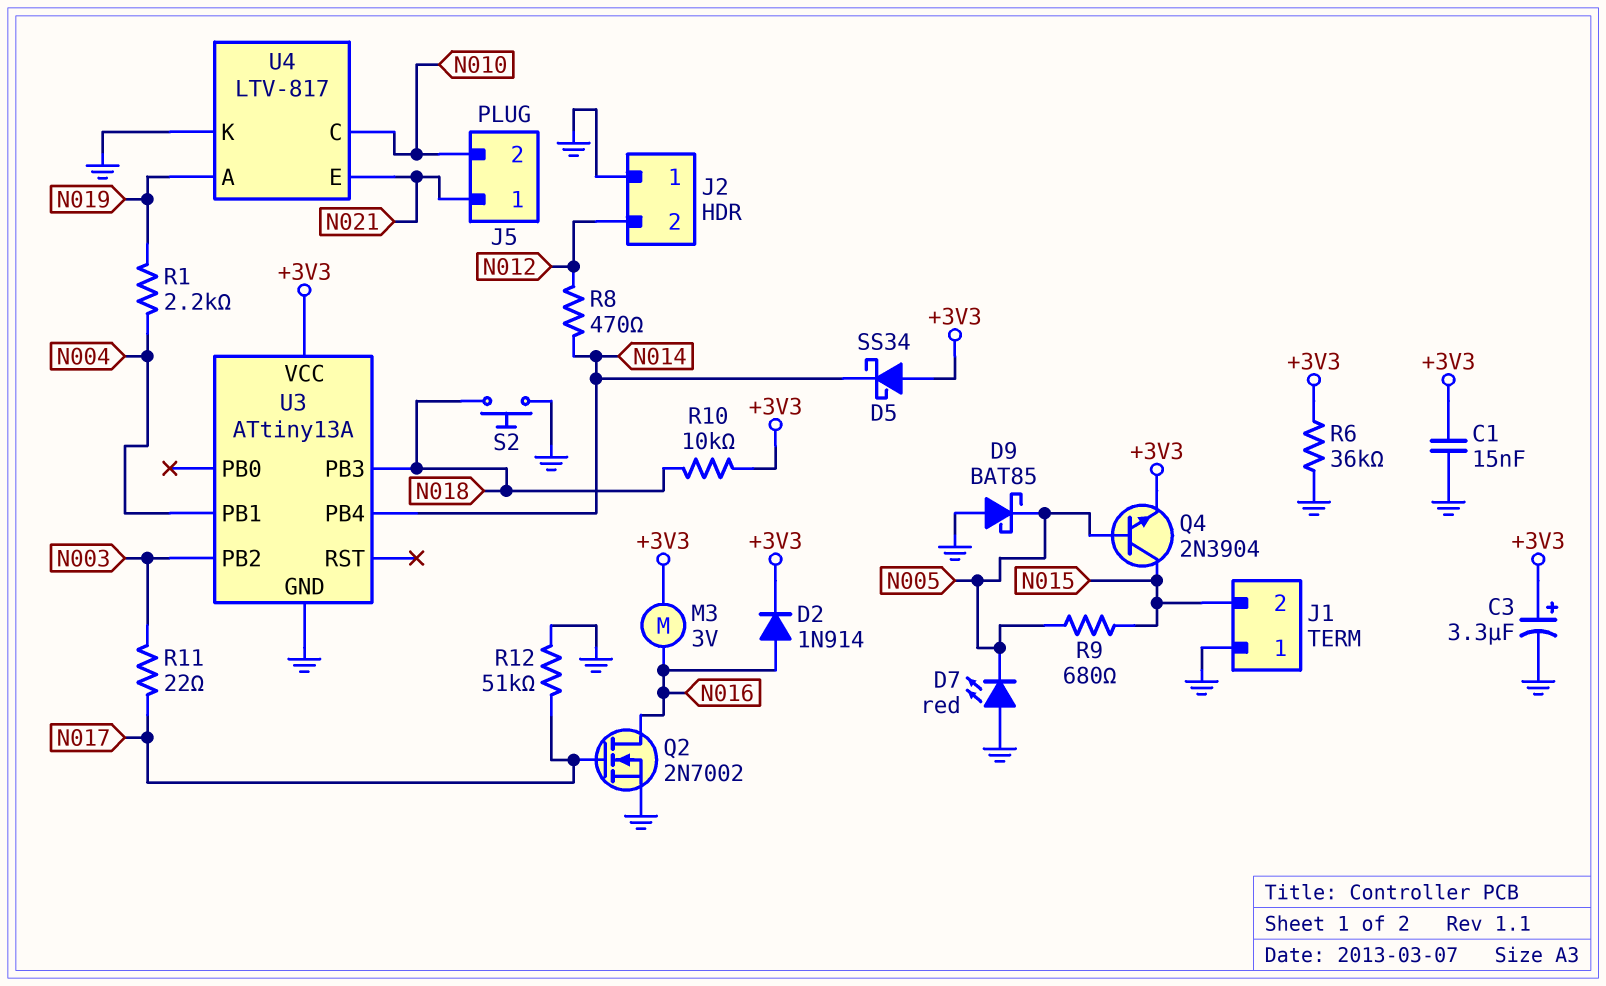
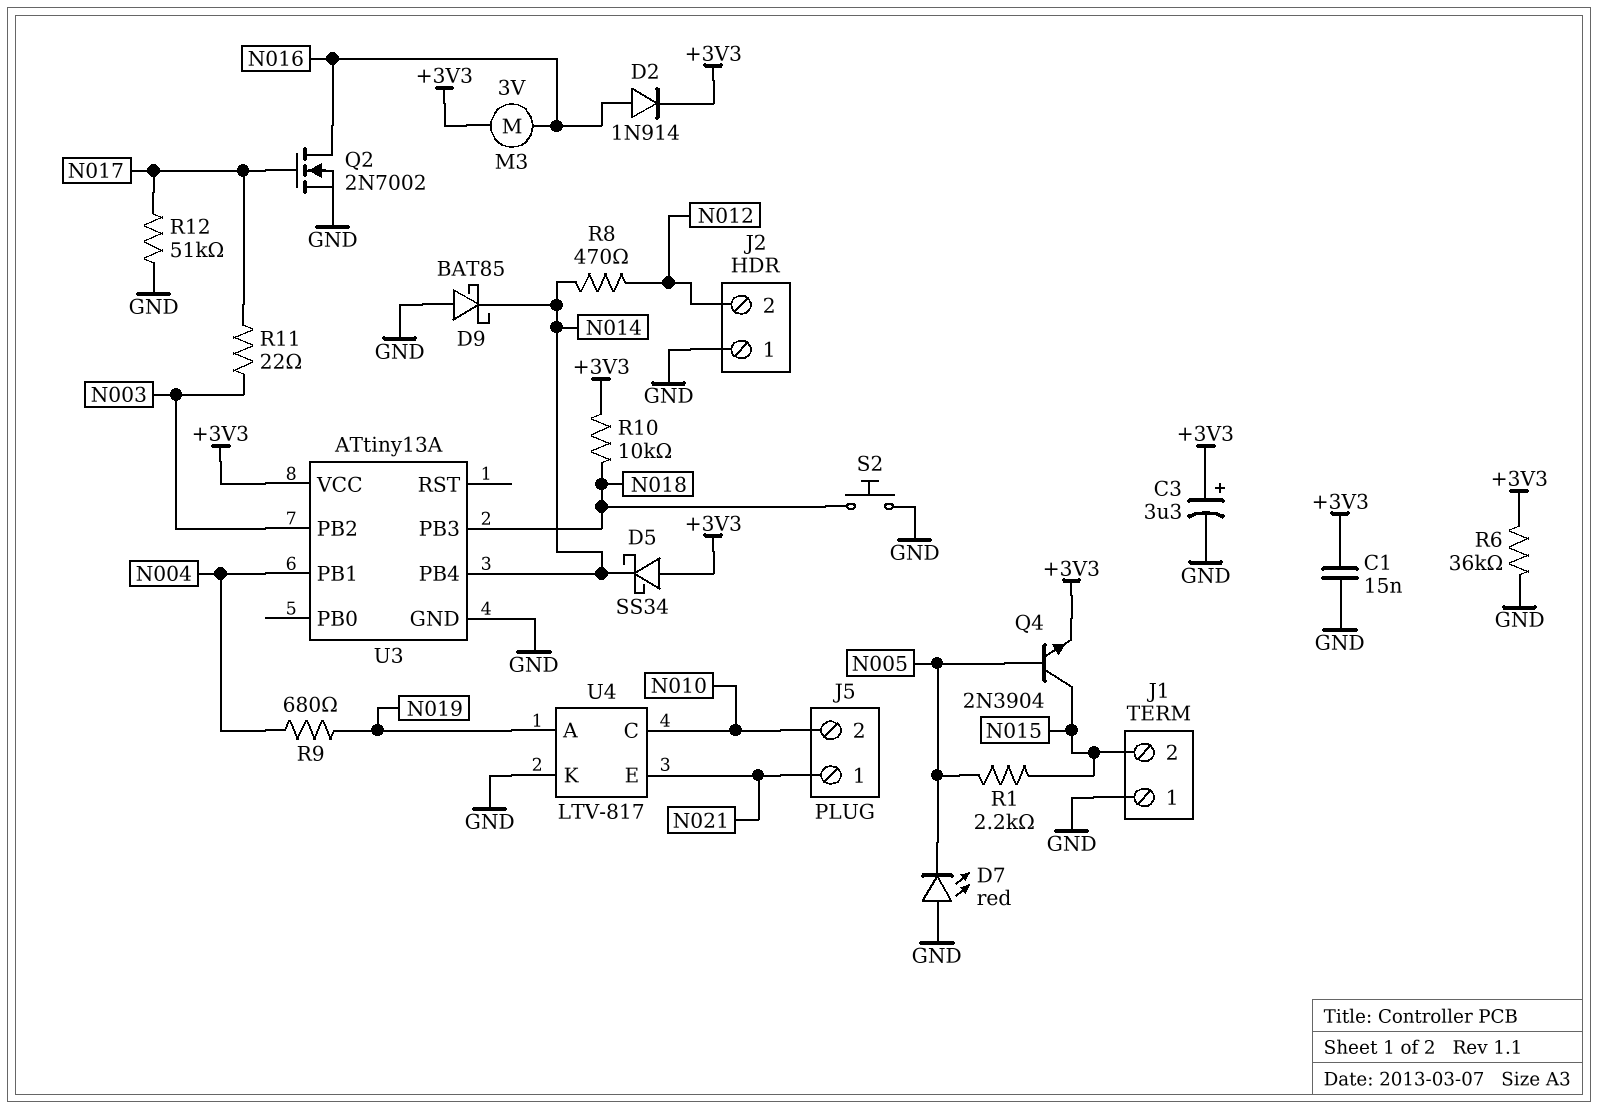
D9: schottky BAT85 (A GND, K N005) -> schottky BAT85 (A GND, K N014)
R1: 2.2k (N004, N019) -> 2.2k (N005, N015)
R9: 680 (N005, N015) -> 680 (N004, N019)

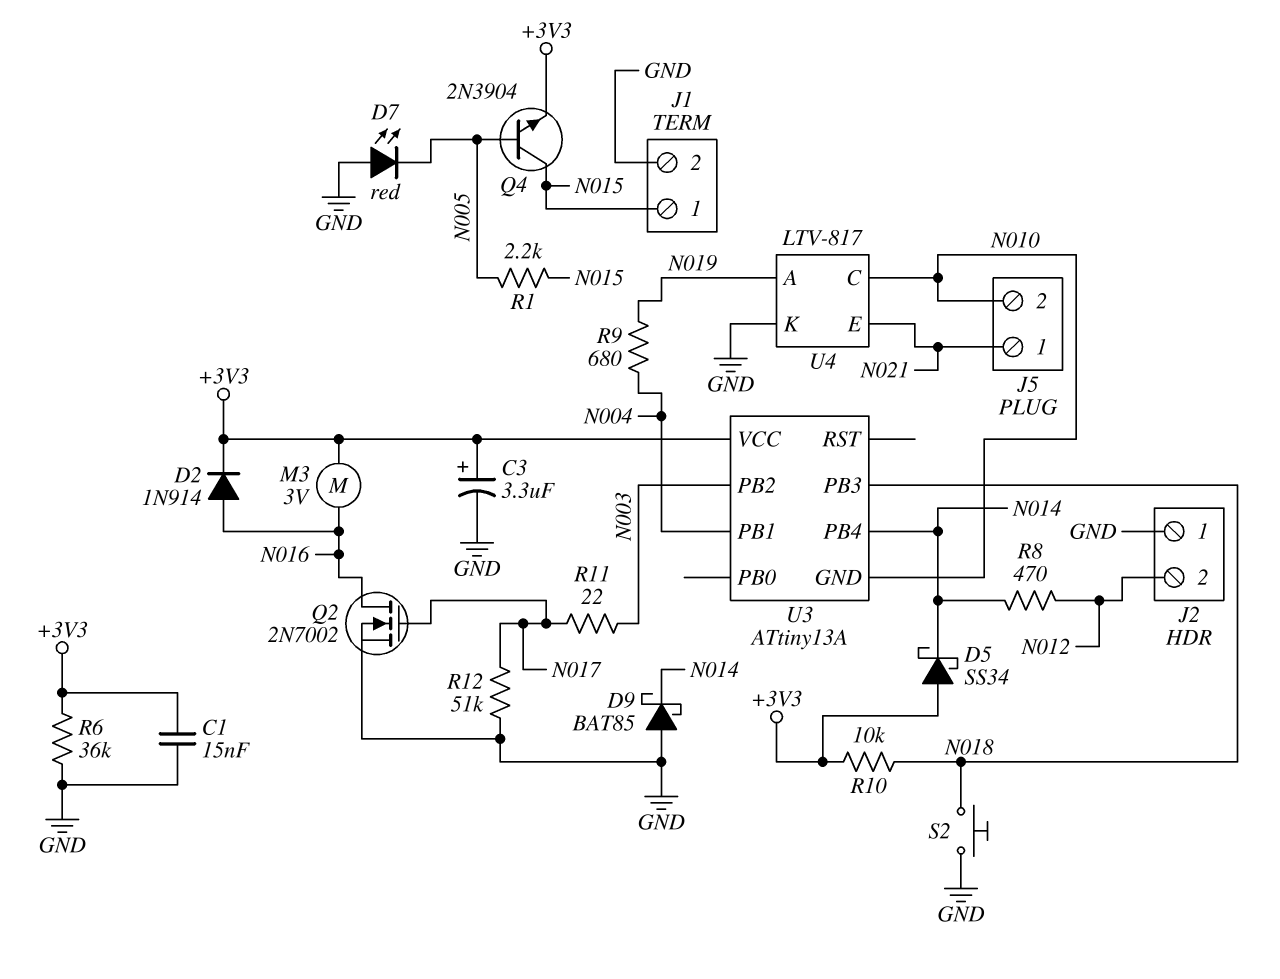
J1 pin 1: GND -> N015
J1 pin 2: N015 -> GND
U3 pin GND: GND -> N010

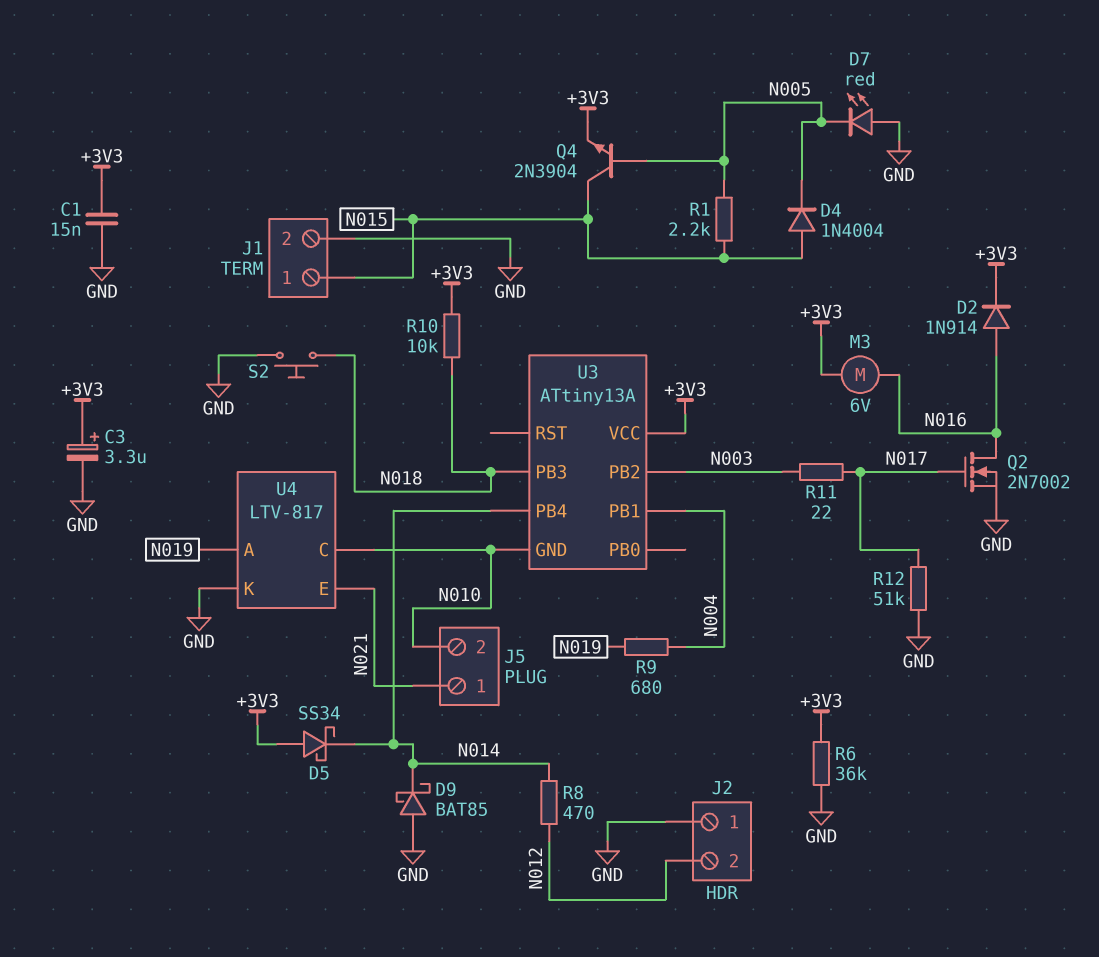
D4: none -> diode 1N4004 (A N015, K N005)
M3: motor 3V (+3V3, N016) -> motor 6V (+3V3, N016)

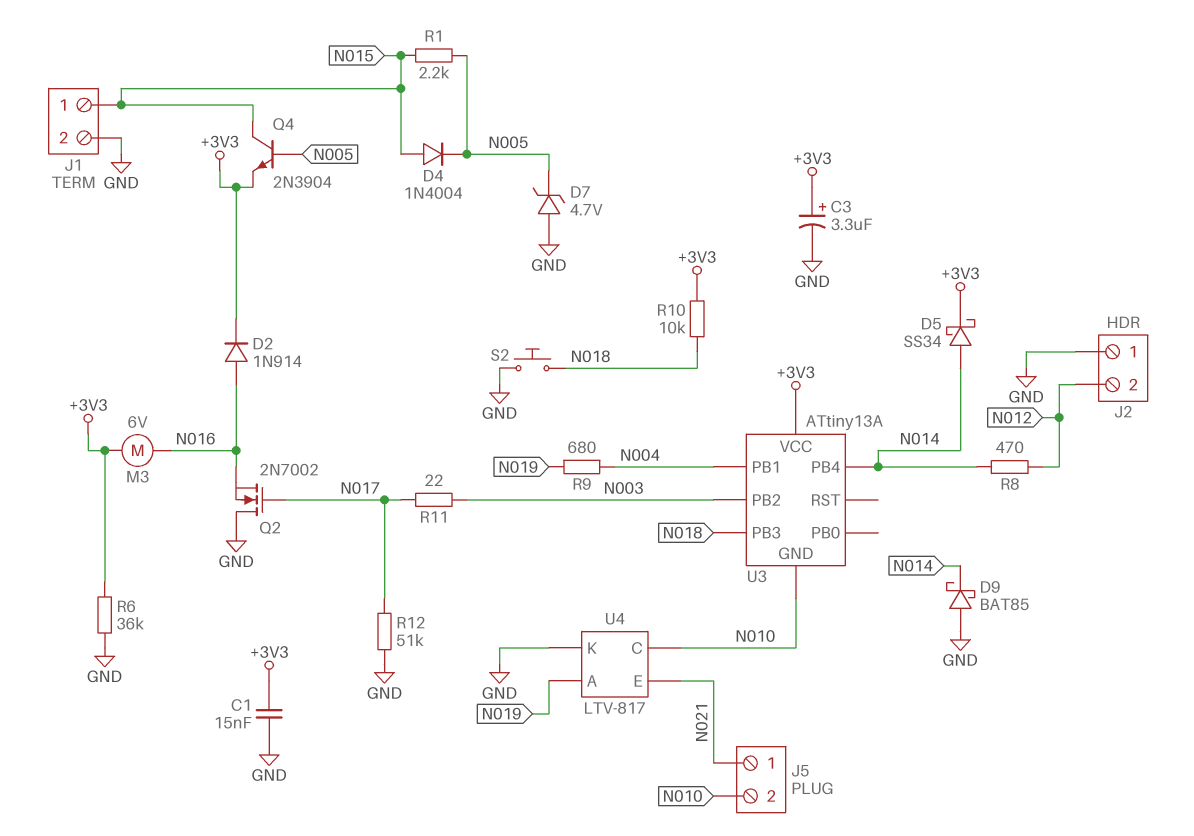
D5: schottky SS34 (A +3V3, K N014) -> schottky SS34 (A N014, K +3V3)
D7: LED red (A GND, K N005) -> zener 4.7V (A GND, K N005)
Q2: NMOS 2N7002 (G N017, D N016, S GND) -> NMOS 2N7002 (G N017, D GND, S N016)

